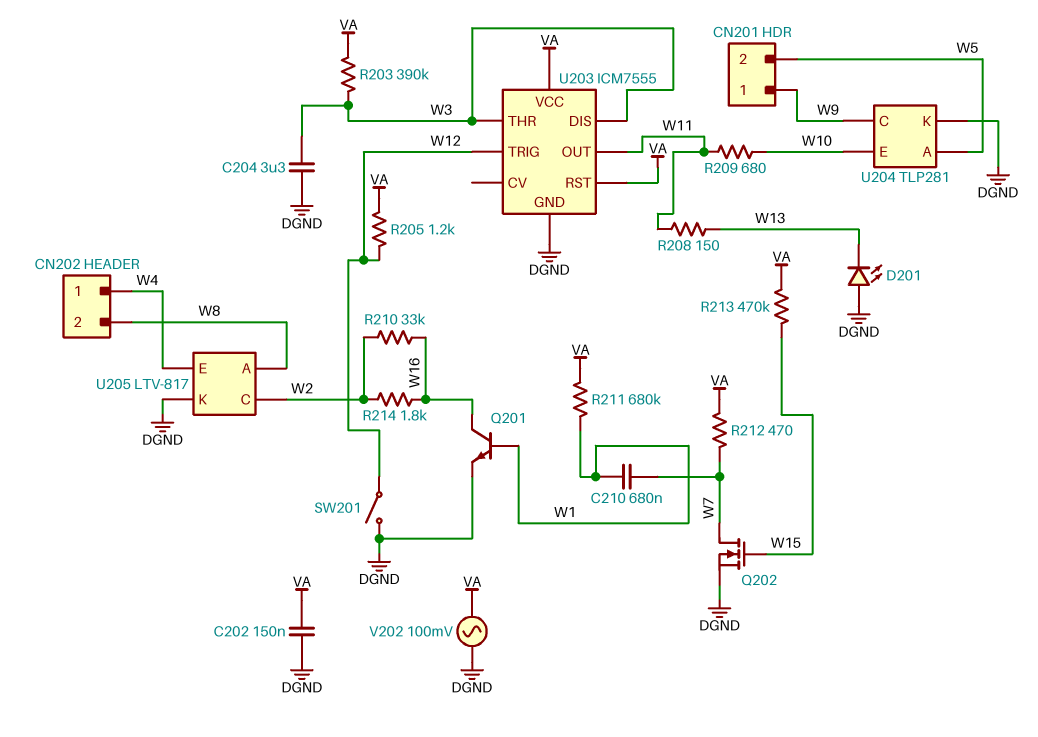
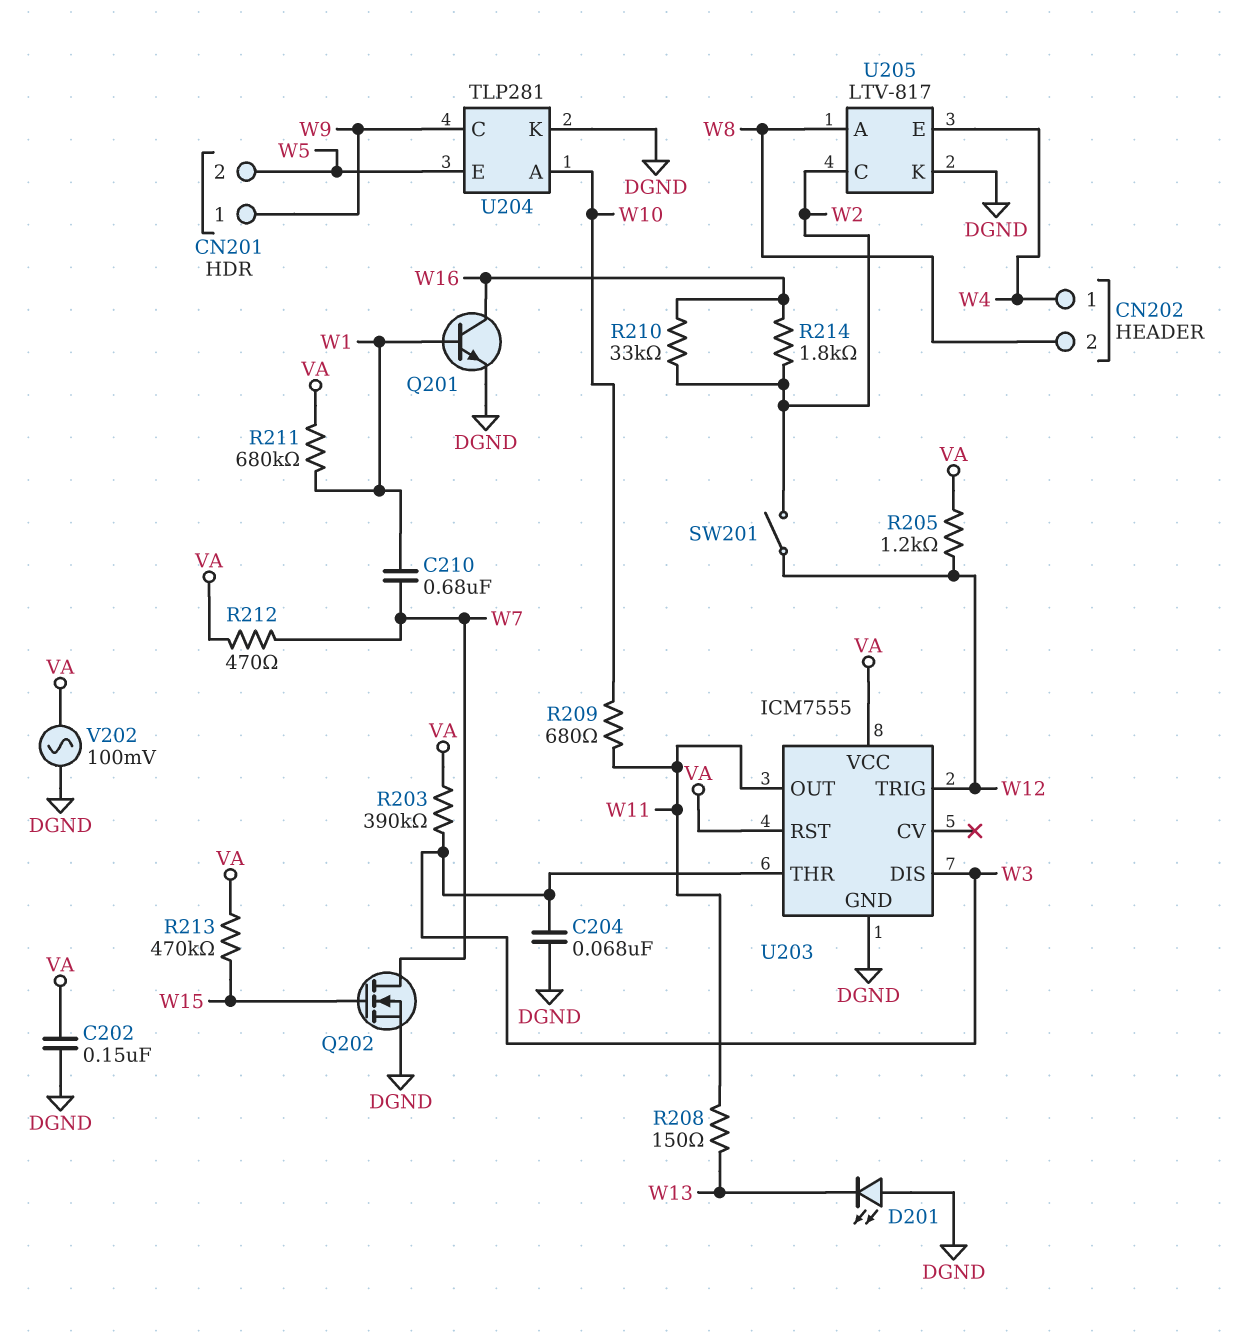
C204: 3.3uF (DGND, W3) -> 68nF (DGND, W3)
SW201: switch (DGND, W12) -> switch (W2, W12)
U204 pin A: W5 -> W10
U204 pin E: W10 -> W5

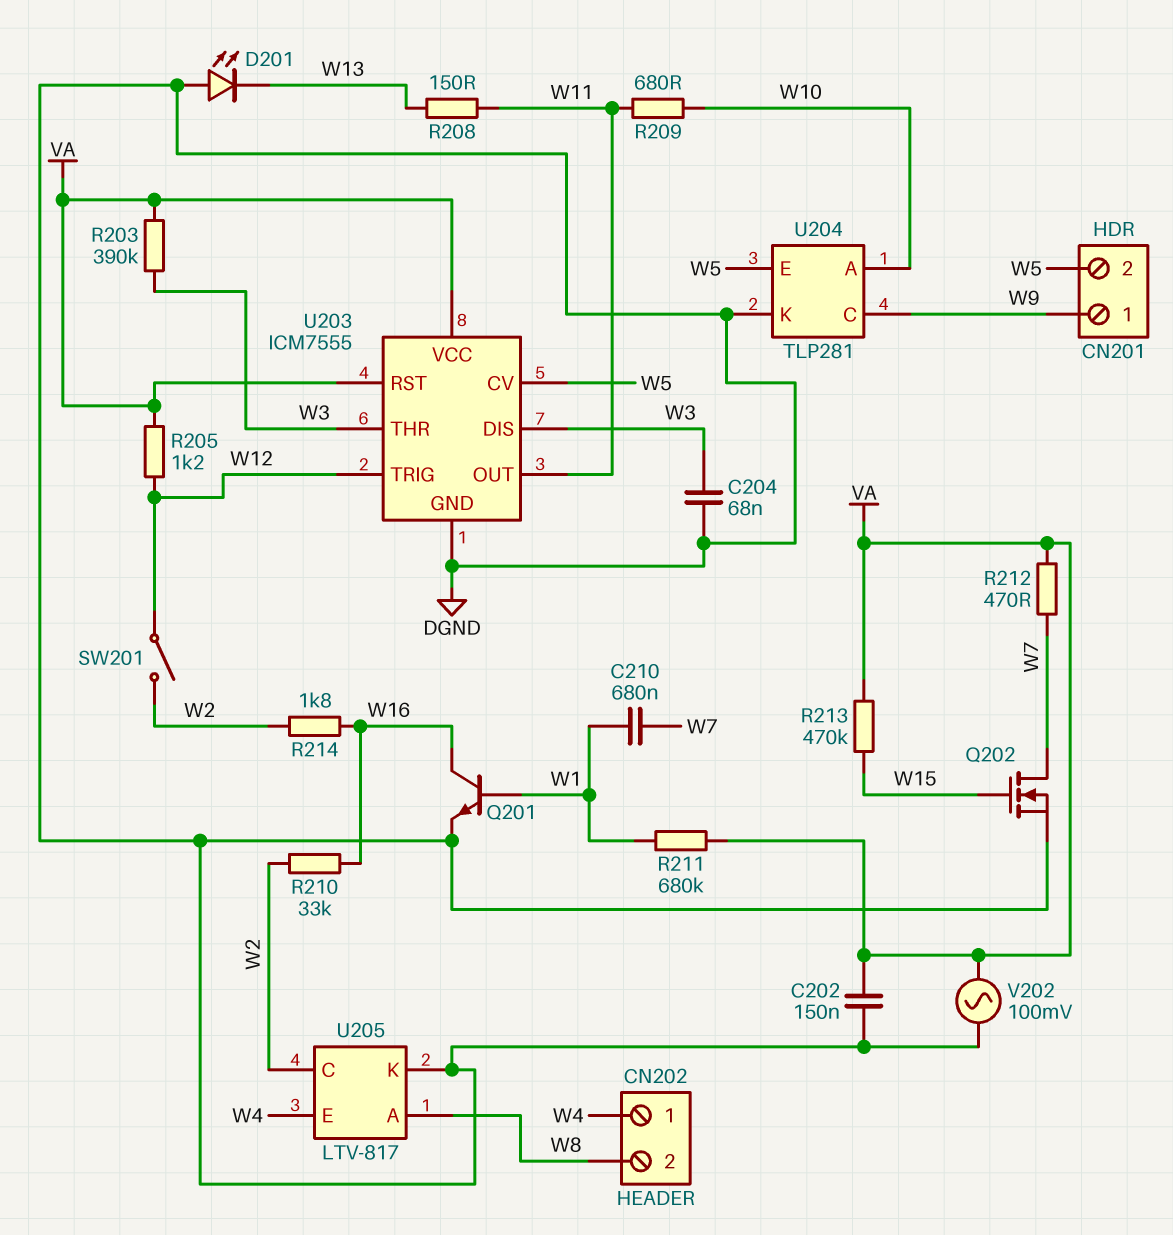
U203 pin CV: none -> W5

